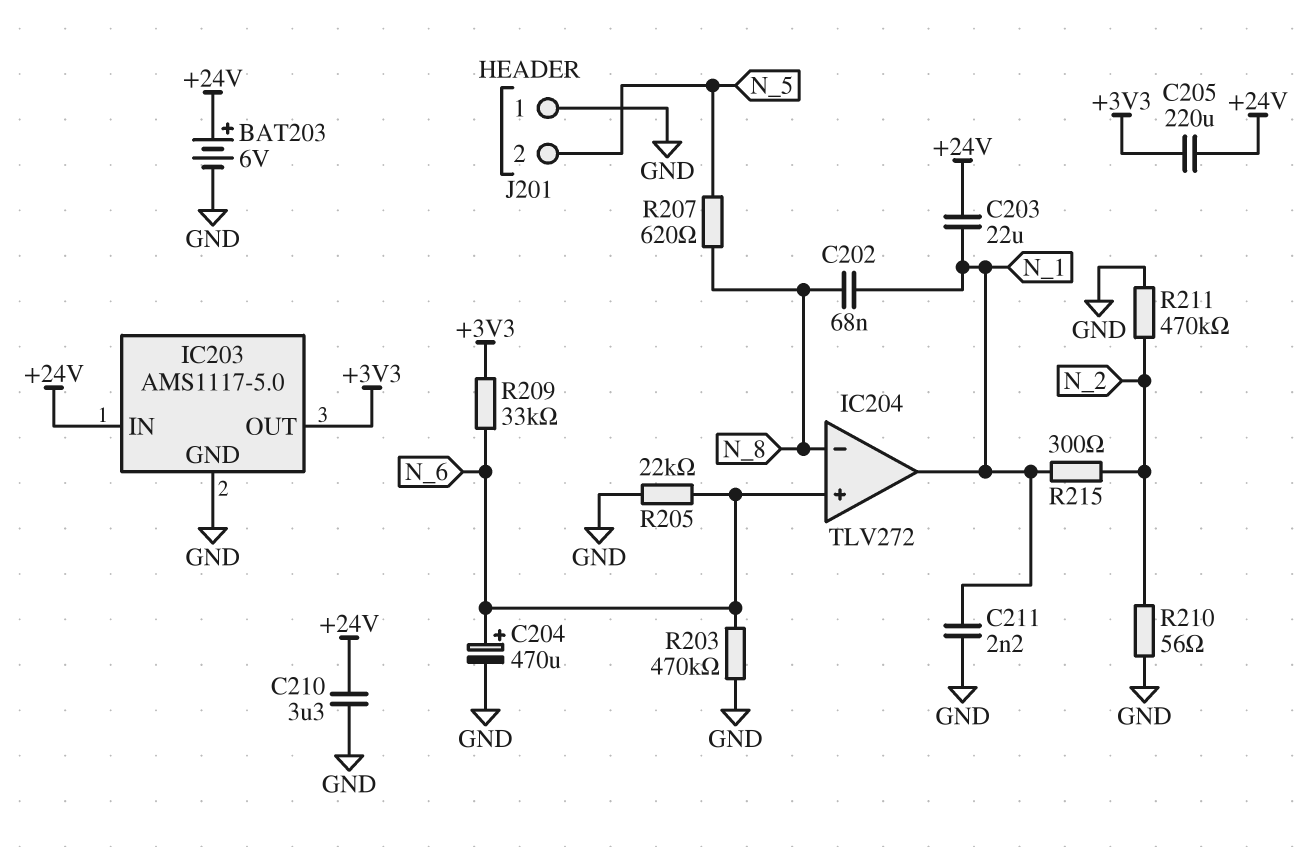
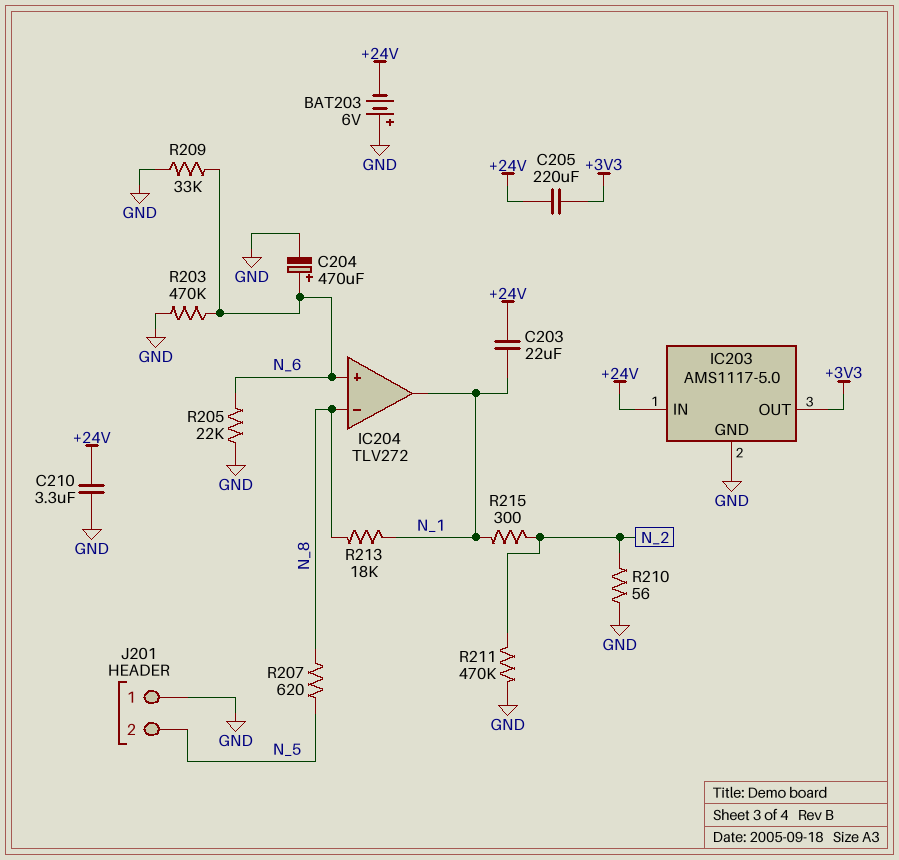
BAT203: 6V (plus +24V, minus GND) -> 6V (plus GND, minus +24V)
C202: 68nF (N_1, N_8) -> none
C211: 2.2nF (GND, N_1) -> none
R209: 33k (+3V3, N_6) -> 33k (GND, N_6)
R213: none -> 18k (N_1, N_8)

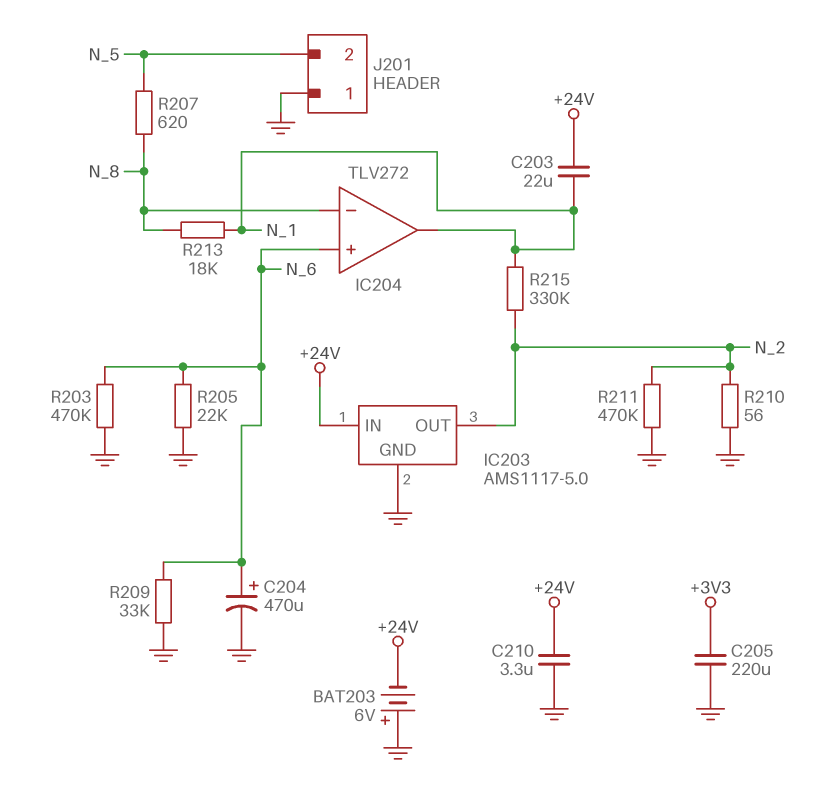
C205: 220uF (+3V3, +24V) -> 220uF (+3V3, GND)
IC203 pin OUT: +3V3 -> N_2
R215: 300 (N_1, N_2) -> 330k (N_1, N_2)

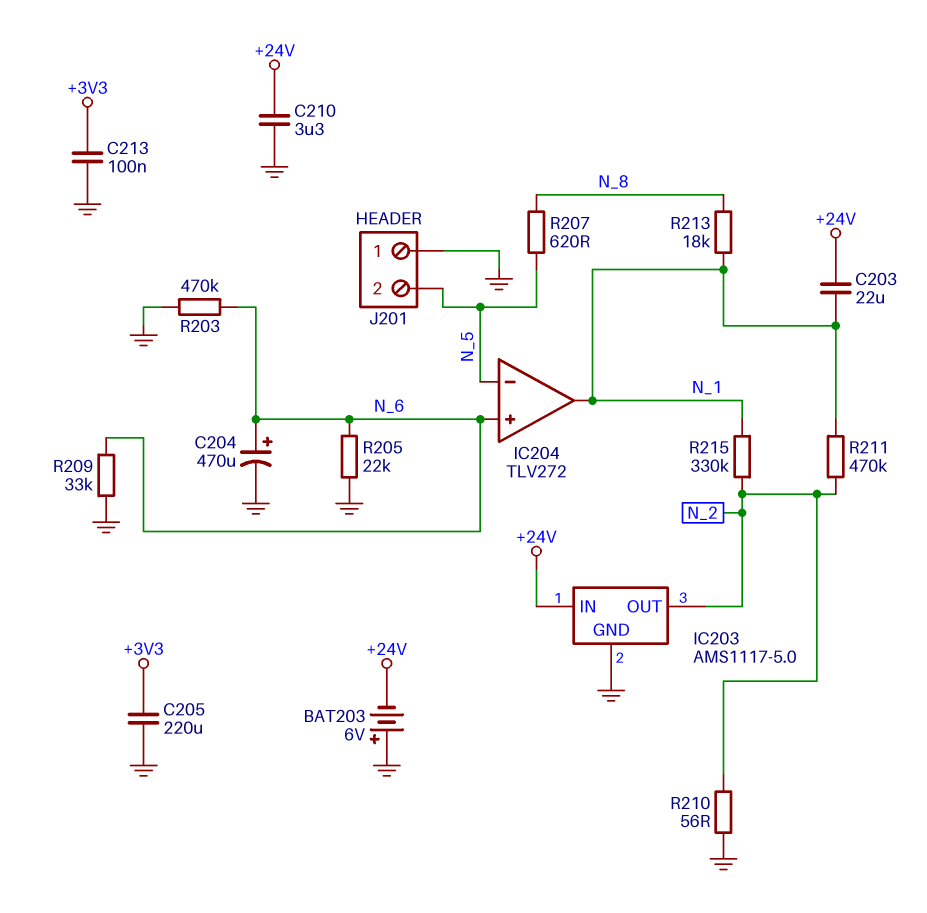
C213: none -> 100nF (+3V3, GND)
IC204 pin in-: N_8 -> N_5
R211: 470k (GND, N_2) -> 470k (N_1, N_2)

